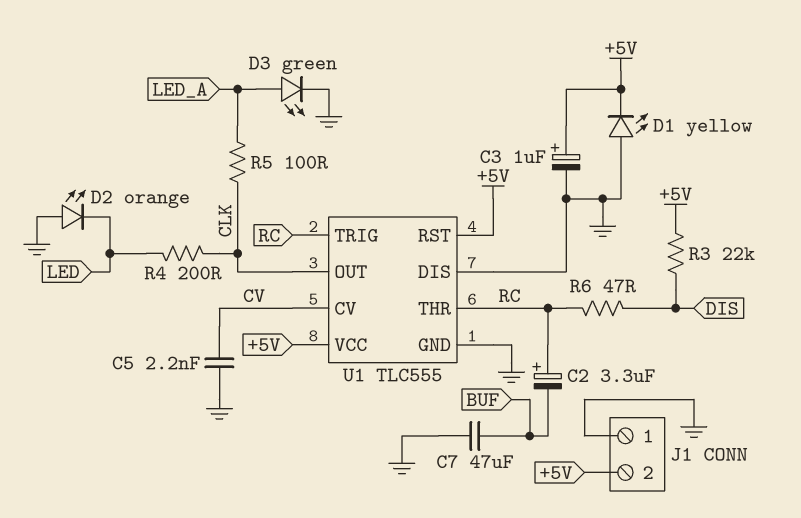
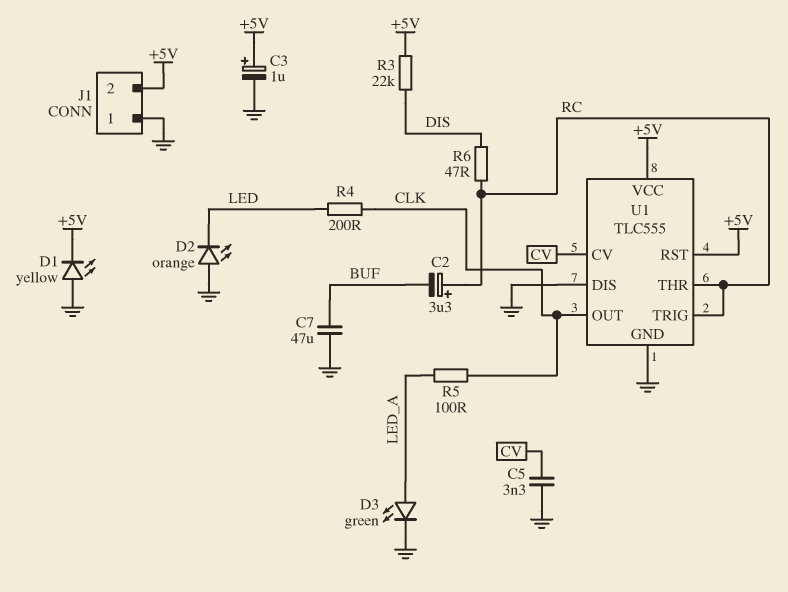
C5: 2.2nF (CV, GND) -> 3.3nF (CV, GND)

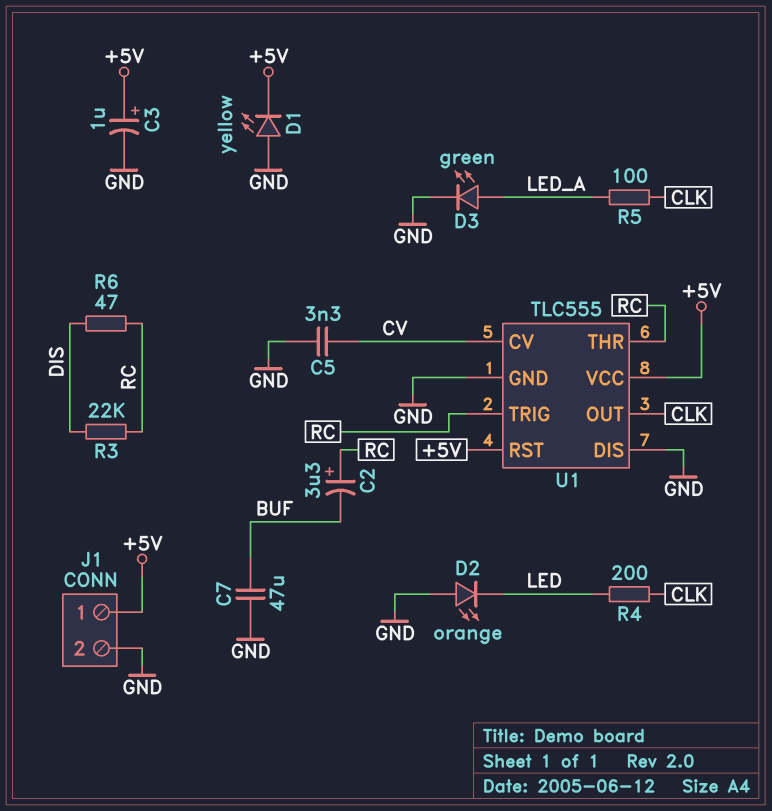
J1 pin 1: GND -> +5V
J1 pin 2: +5V -> GND
R3: 22k (+5V, DIS) -> 22k (DIS, RC)

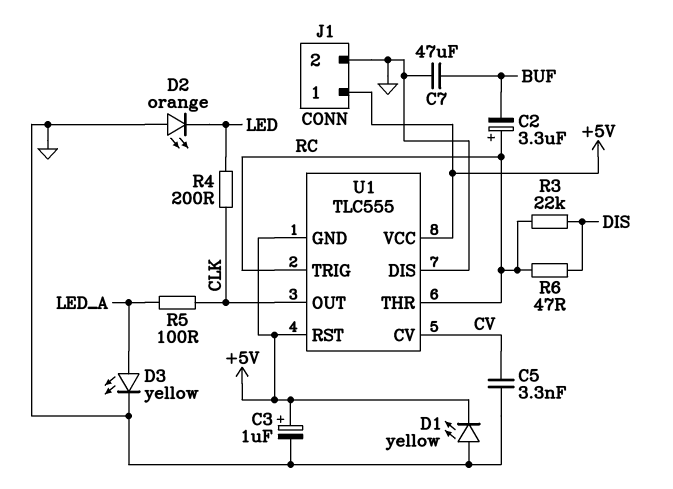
D3: LED green (A LED_A, K GND) -> LED yellow (A LED_A, K GND)
U1 pin GND: GND -> +5V

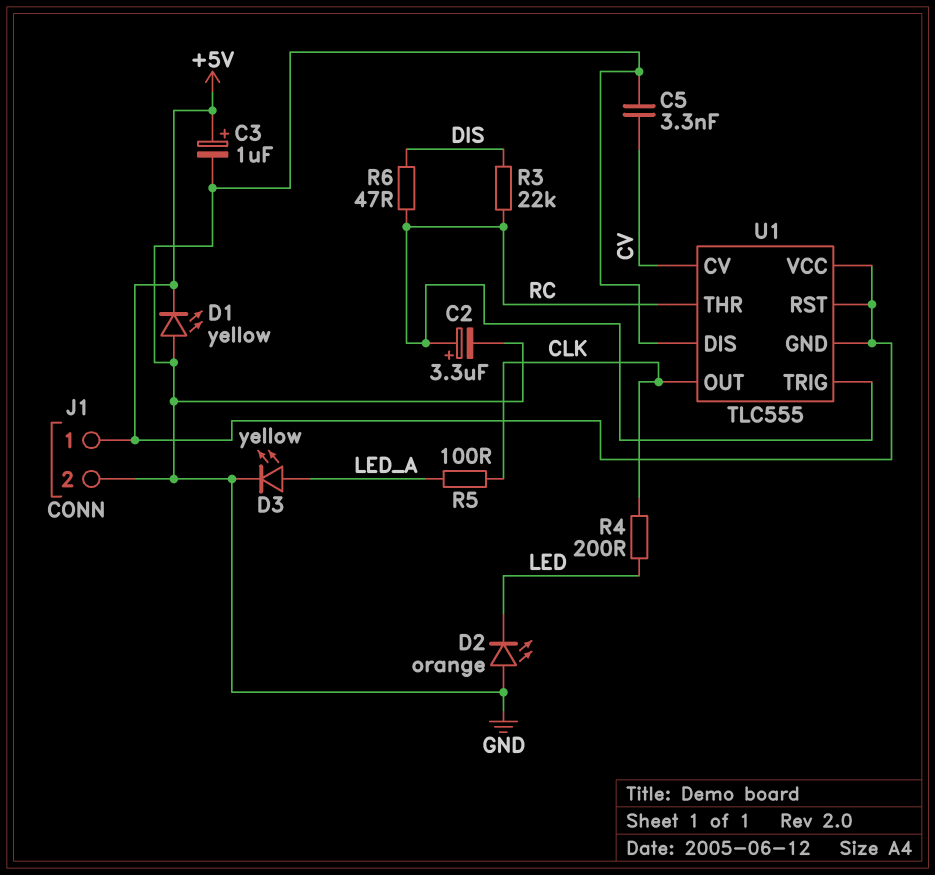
C2: 3.3uF (plus RC, minus BUF) -> 3.3uF (plus RC, minus GND)
C7: 47uF (BUF, GND) -> none

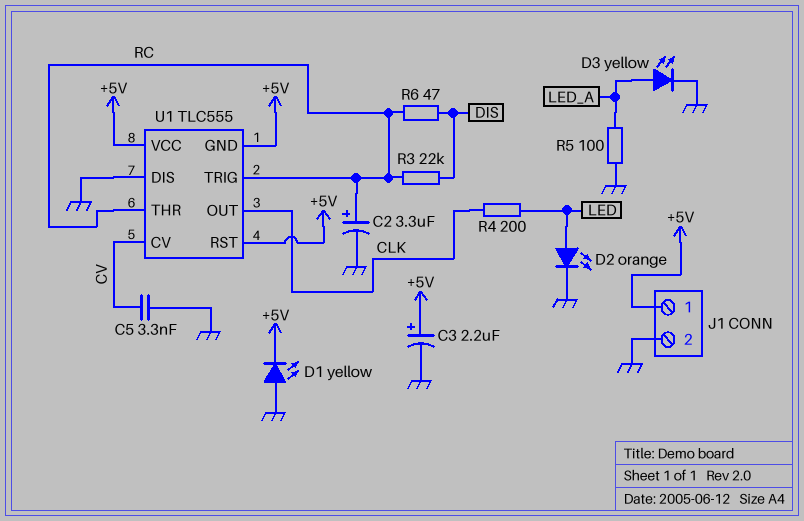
C3: 1uF (plus +5V, minus GND) -> 2.2uF (plus +5V, minus GND)
D2: LED orange (A GND, K LED) -> LED orange (A LED, K GND)
R5: 100 (CLK, LED_A) -> 100 (GND, LED_A)

